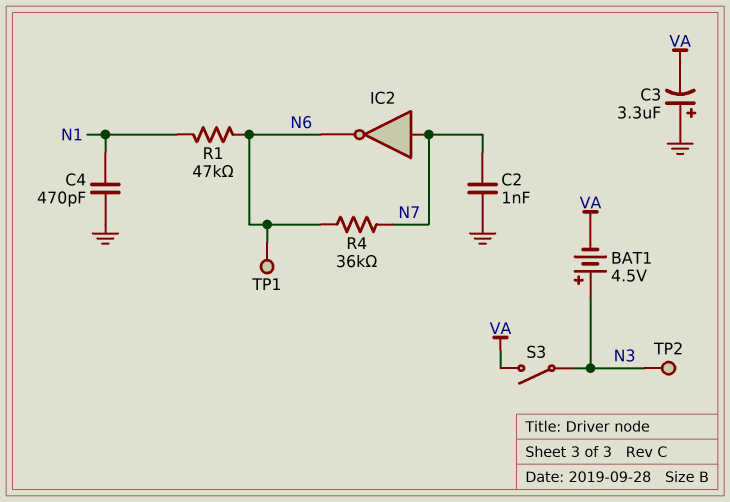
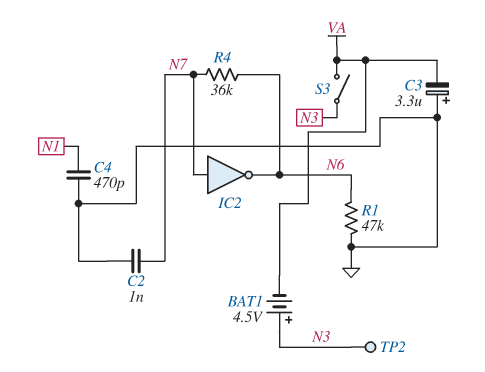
R1: 47k (N1, N6) -> 47k (GND, N6)
TP1: test point (N6) -> none

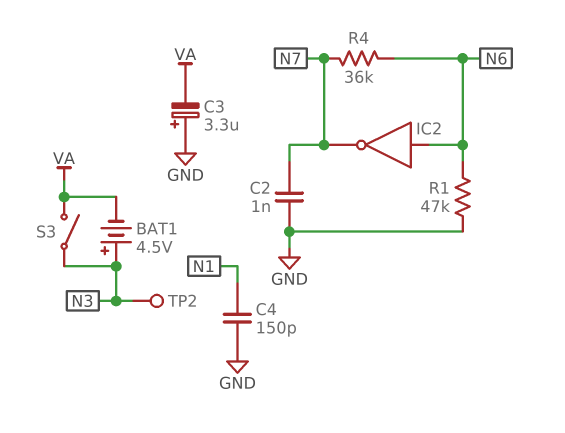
C4: 470pF (GND, N1) -> 150pF (GND, N1)
IC2: NOT (in N7, out N6) -> NOT (in N6, out N7)

